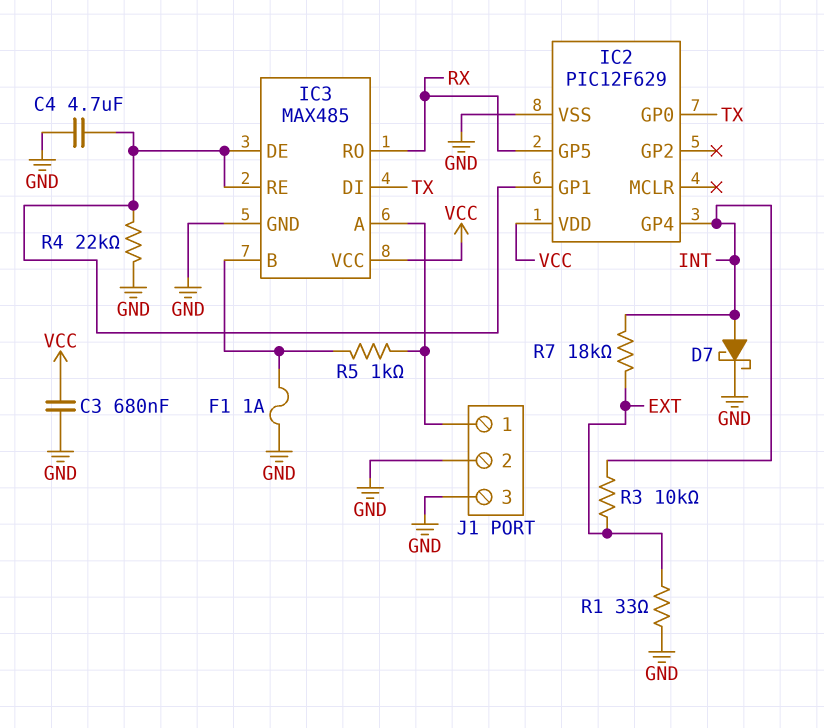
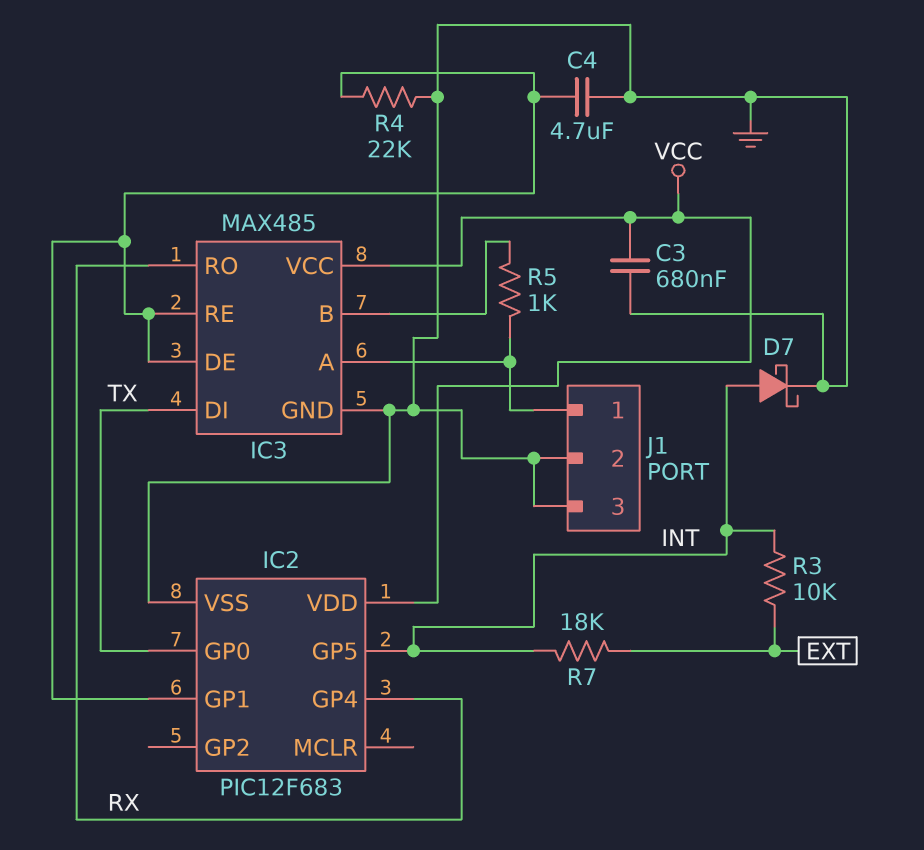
F1: 1A (GND, IC3/B) -> none
IC2: PIC12F629 -> PIC12F683
IC2 pin GP4: INT -> RX
IC2 pin GP5: RX -> INT
R1: 33 (EXT, GND) -> none

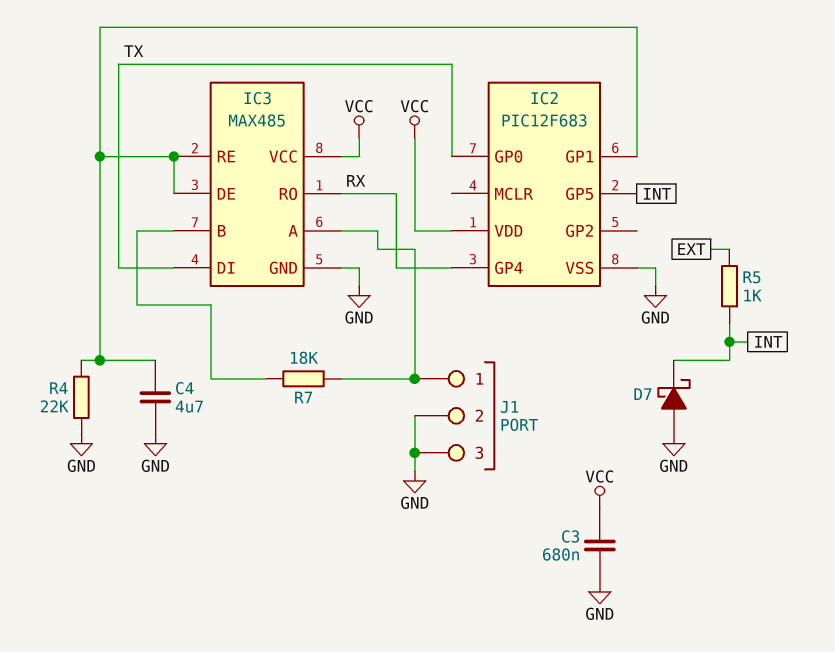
D7: schottky (A INT, K GND) -> schottky (A GND, K INT)
R3: 10k (EXT, INT) -> none
R5: 1k (IC3/A, IC3/B) -> 1k (EXT, INT)
R7: 18k (EXT, INT) -> 18k (IC3/A, IC3/B)

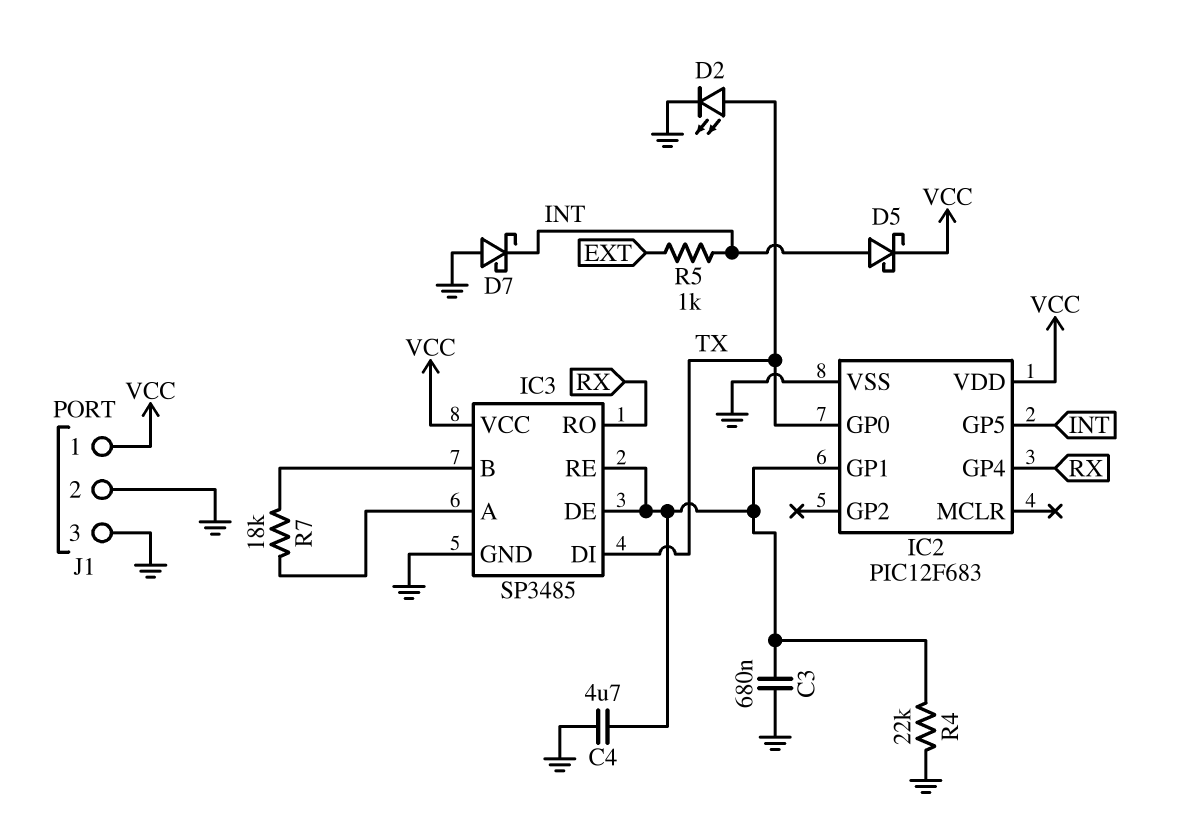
C3: 680nF (GND, VCC) -> 680nF (GND, IC2/GP1)
D2: none -> LED (A TX, K GND)
D5: none -> schottky (A INT, K VCC)
IC3: MAX485 -> SP3485
J1 pin 1: IC3/A -> VCC

